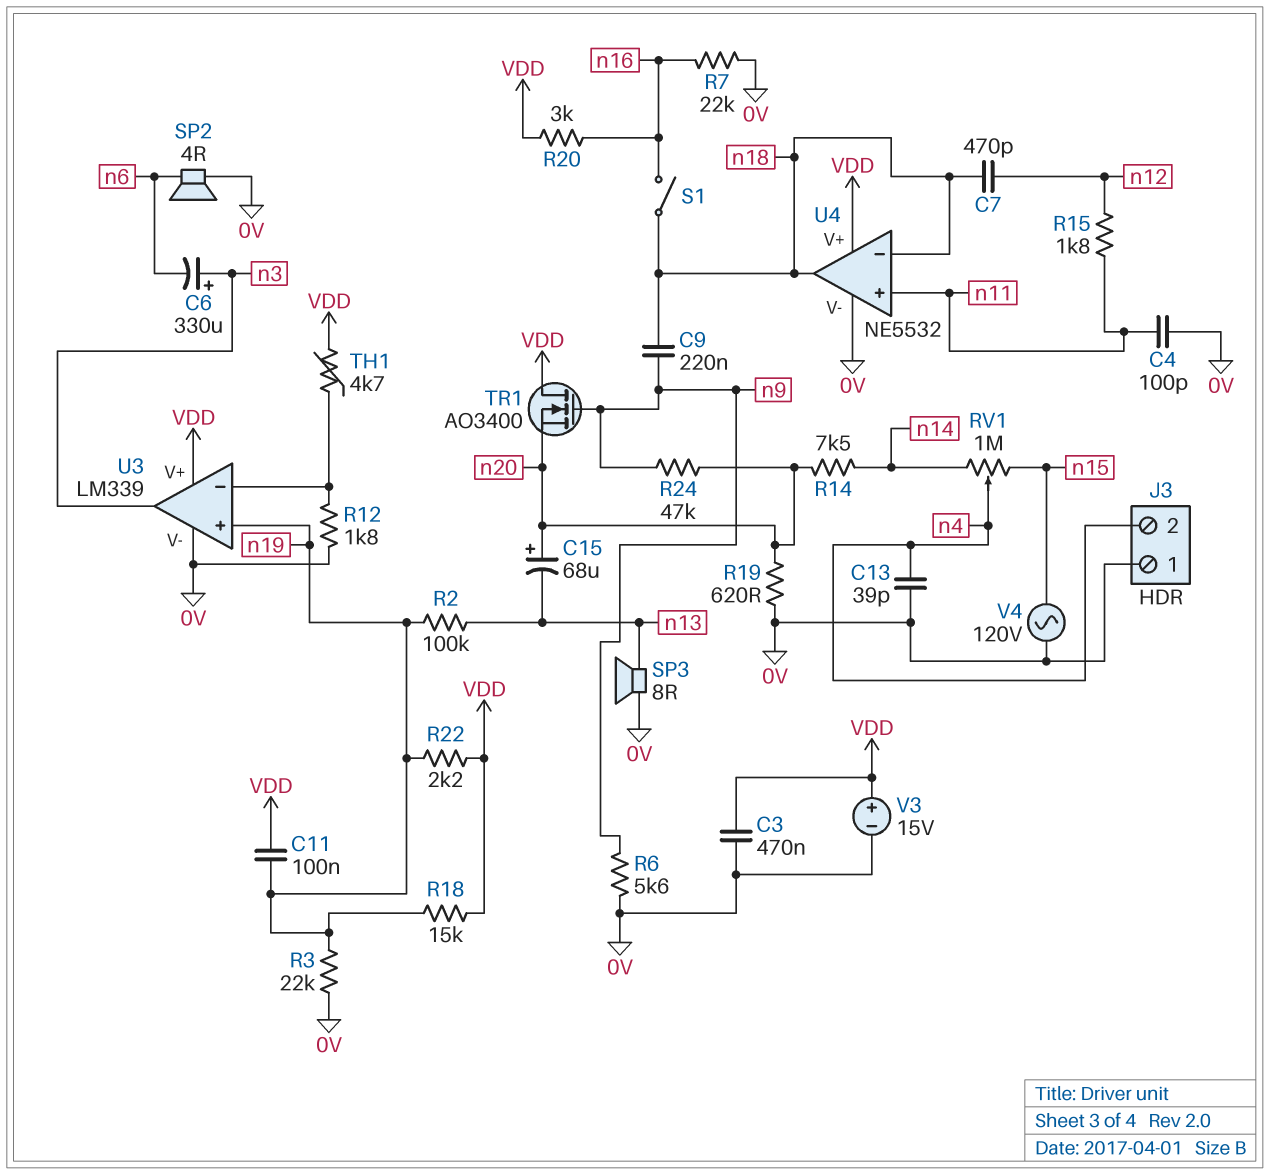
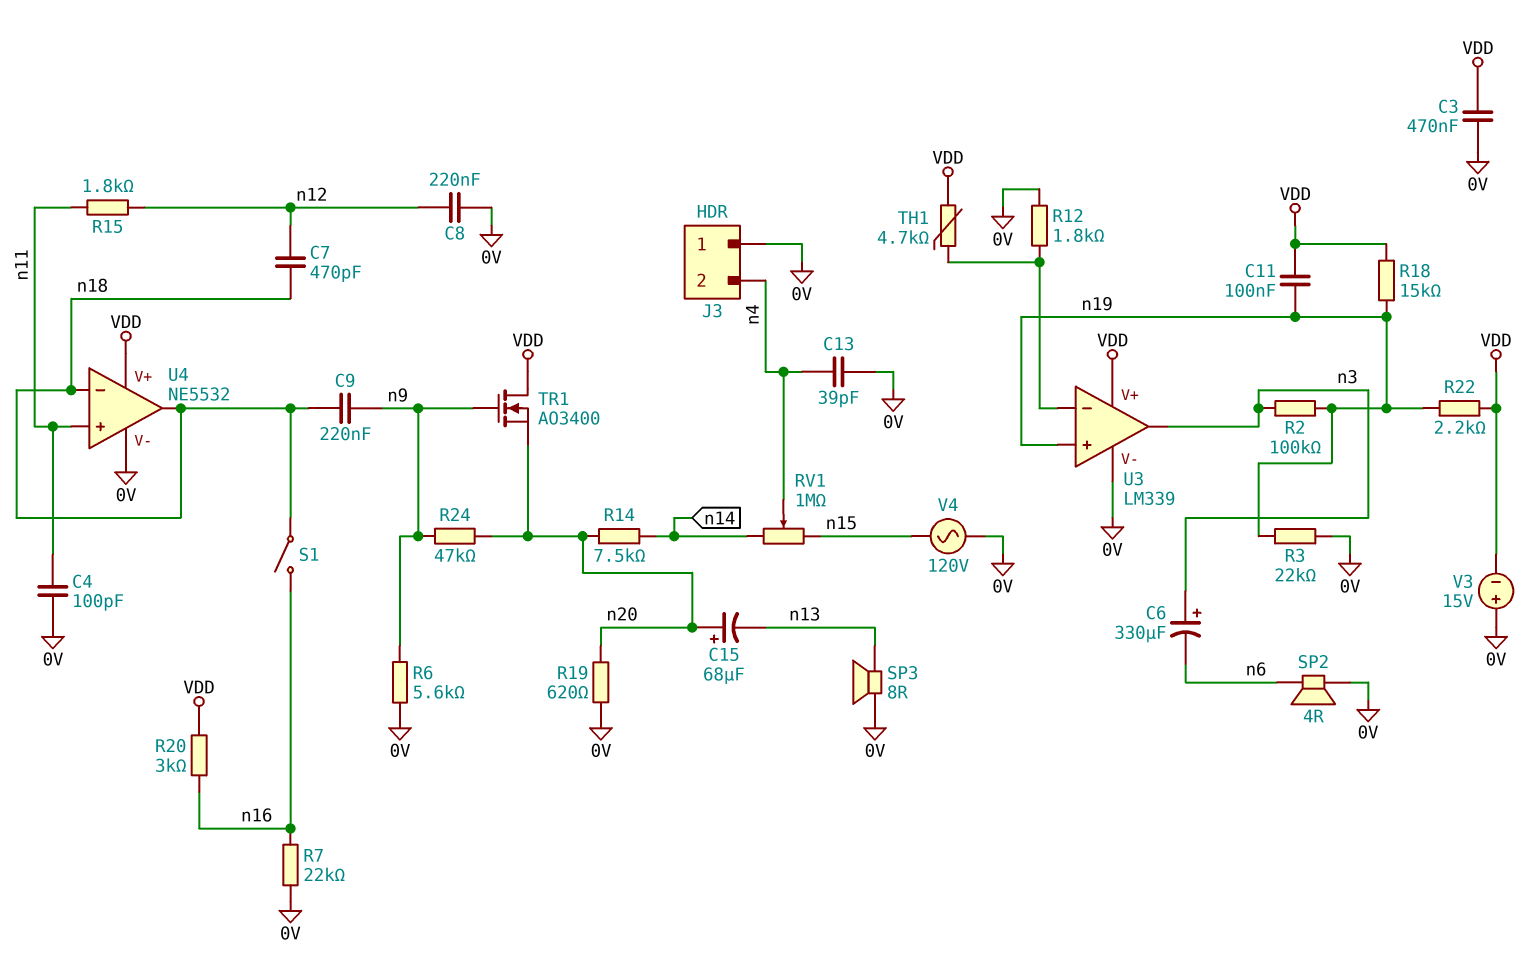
C8: none -> 220nF (0V, n12)
R2: 100k (n13, n19) -> 100k (n3, n19)
V3: 15V (plus VDD, minus 0V) -> 15V (plus 0V, minus VDD)

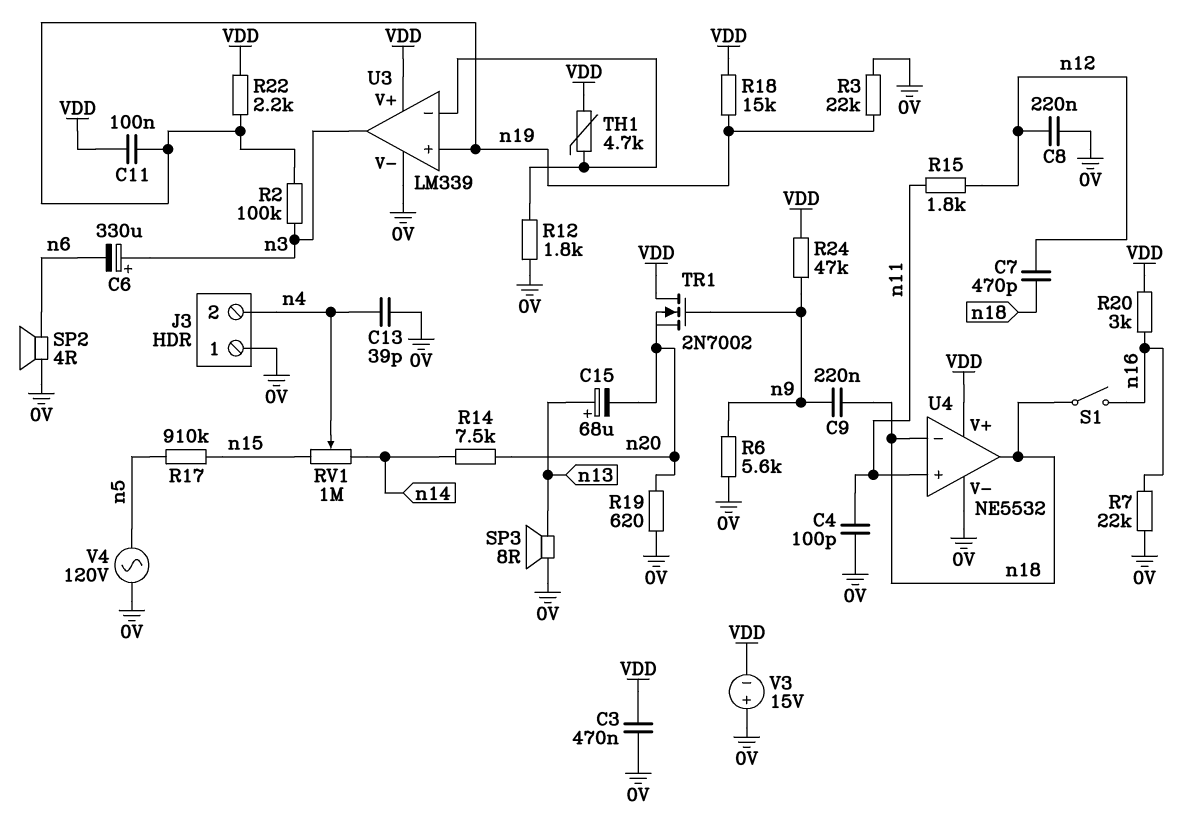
C15: 68uF (plus n20, minus n13) -> 68uF (plus n13, minus n20)
R17: none -> 910k (n5, n15)
R24: 47k (n9, n20) -> 47k (VDD, n9)
TR1: NMOS AO3400 (G n9, D VDD, S n20) -> NMOS 2N7002 (G n9, D VDD, S n20)
V4: AC 120V (0V, n15) -> AC 120V (0V, n5)

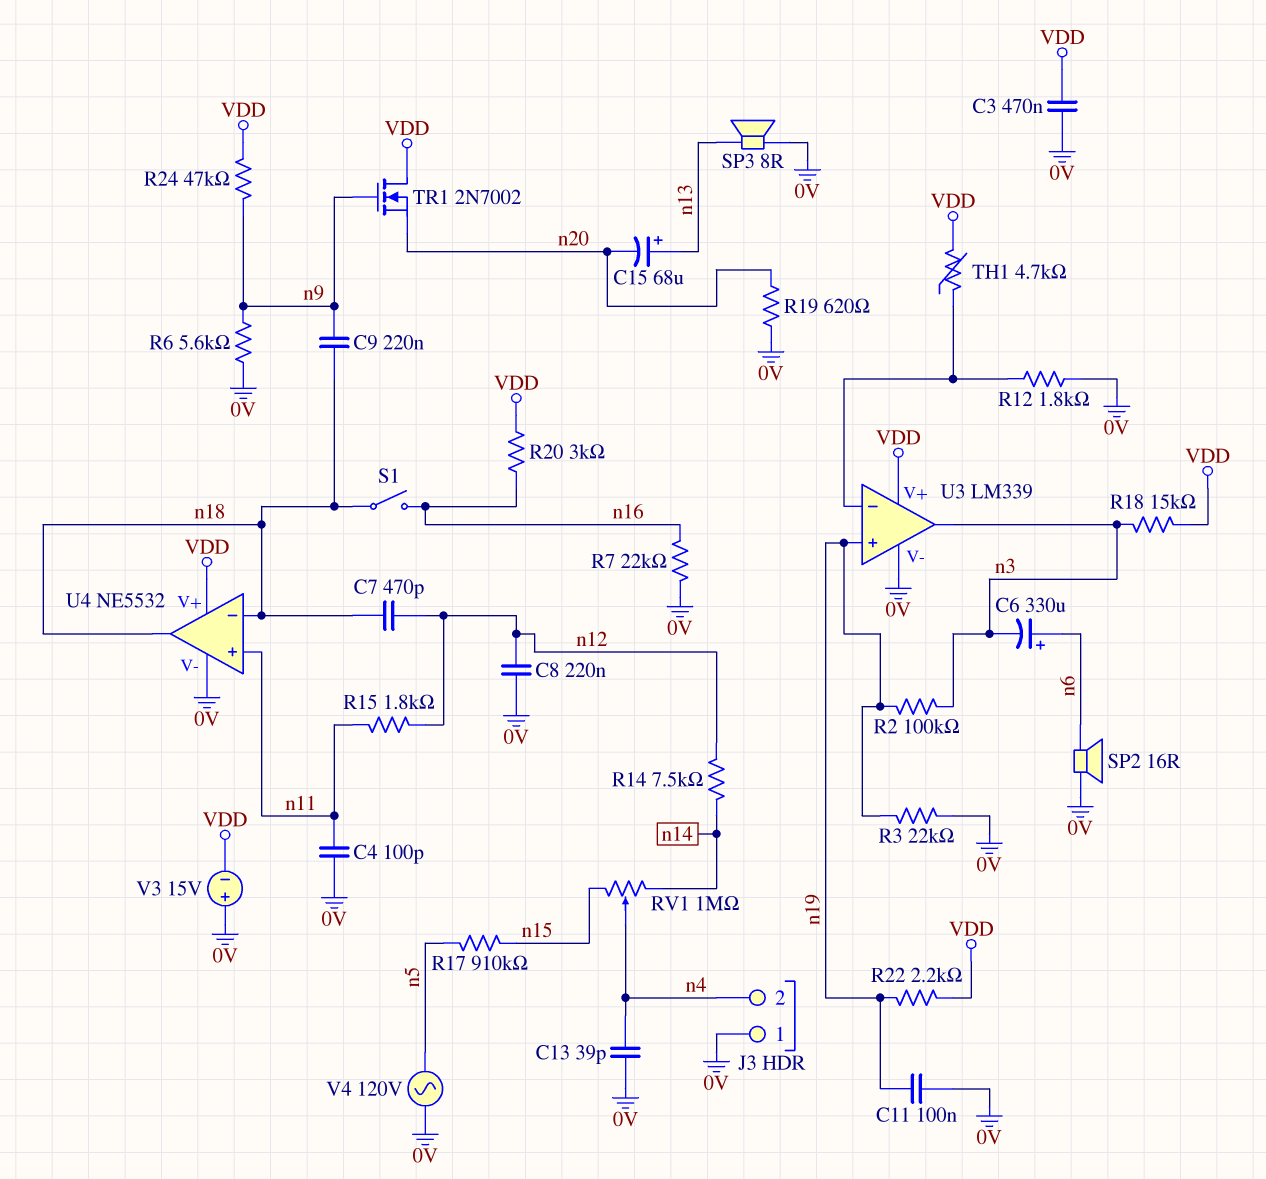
C6: 330uF (plus n3, minus n6) -> 330uF (plus n6, minus n3)
C11: 100nF (VDD, n19) -> 100nF (0V, n19)
R14: 7.5k (n14, n20) -> 7.5k (n12, n14)
R18: 15k (VDD, n19) -> 15k (VDD, n3)
SP2: speaker 4R (0V, n6) -> speaker 16R (0V, n6)

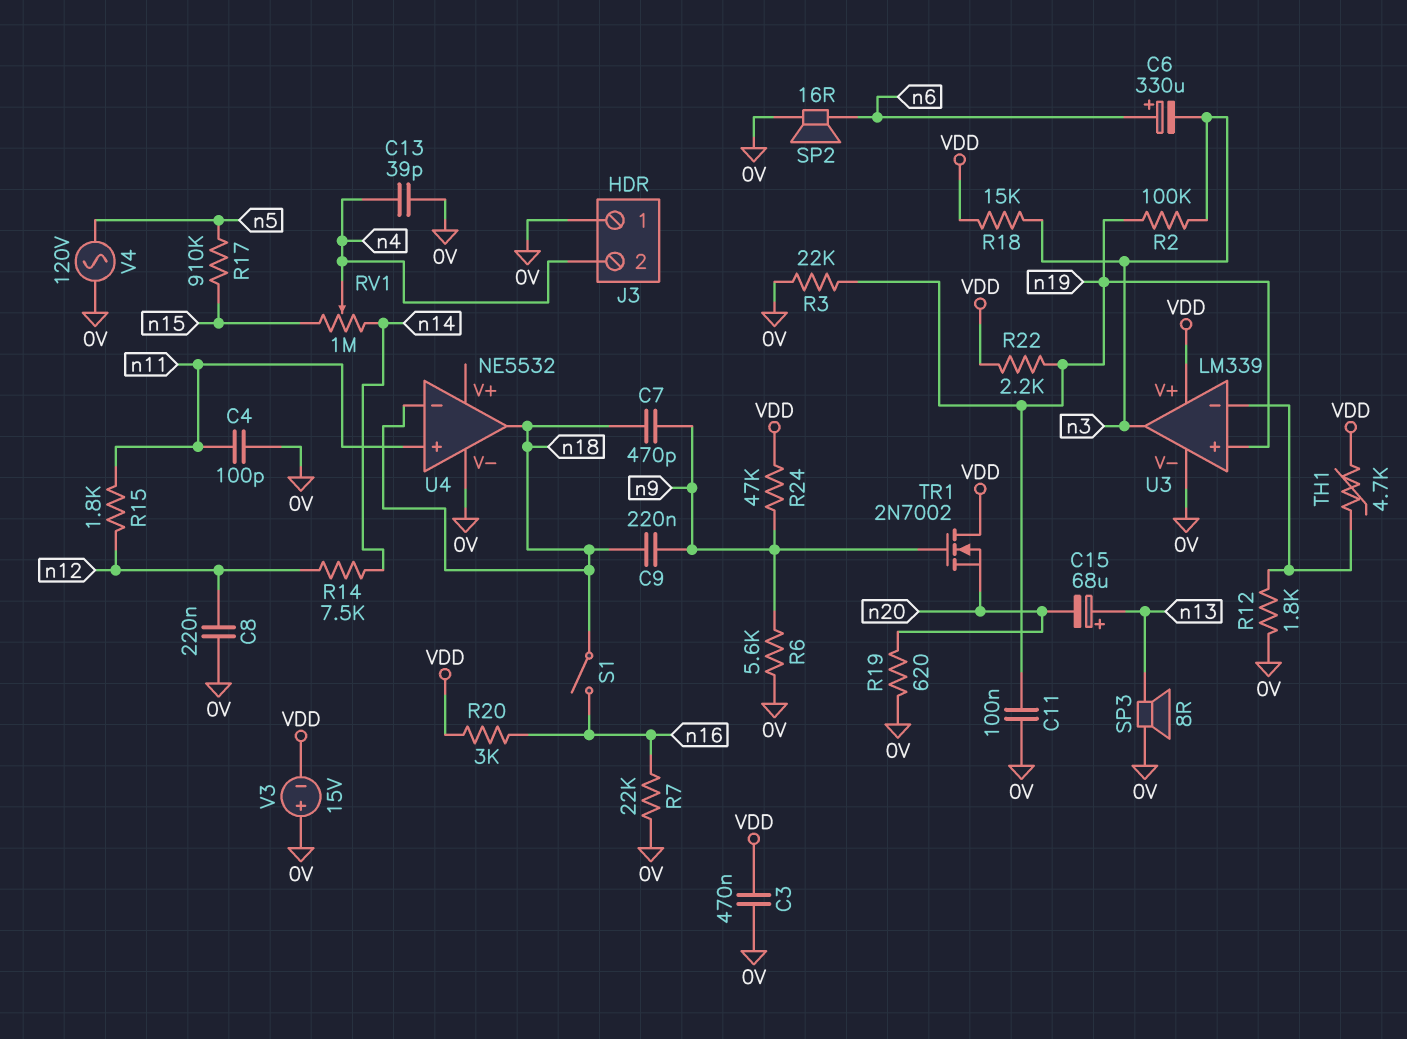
C7: 470pF (n12, n18) -> 470pF (n9, n18)
U4 pin V+: VDD -> none

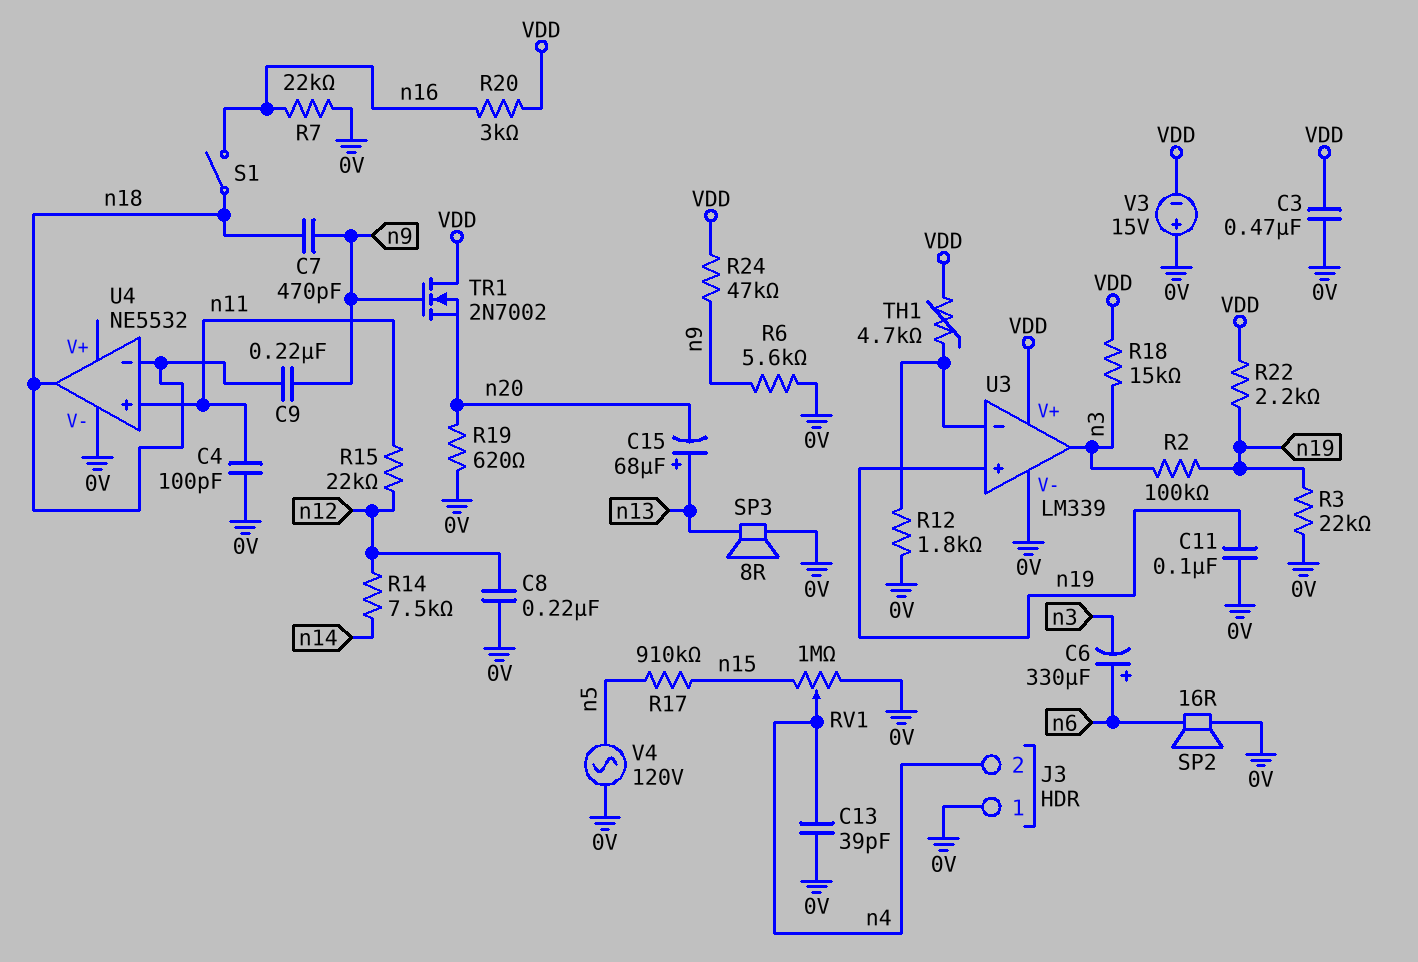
R15: 1.8k (n11, n12) -> 22k (n11, n12)
RV1: 1M (n14, n15, wiper n4) -> 1M (0V, n15, wiper n4)

